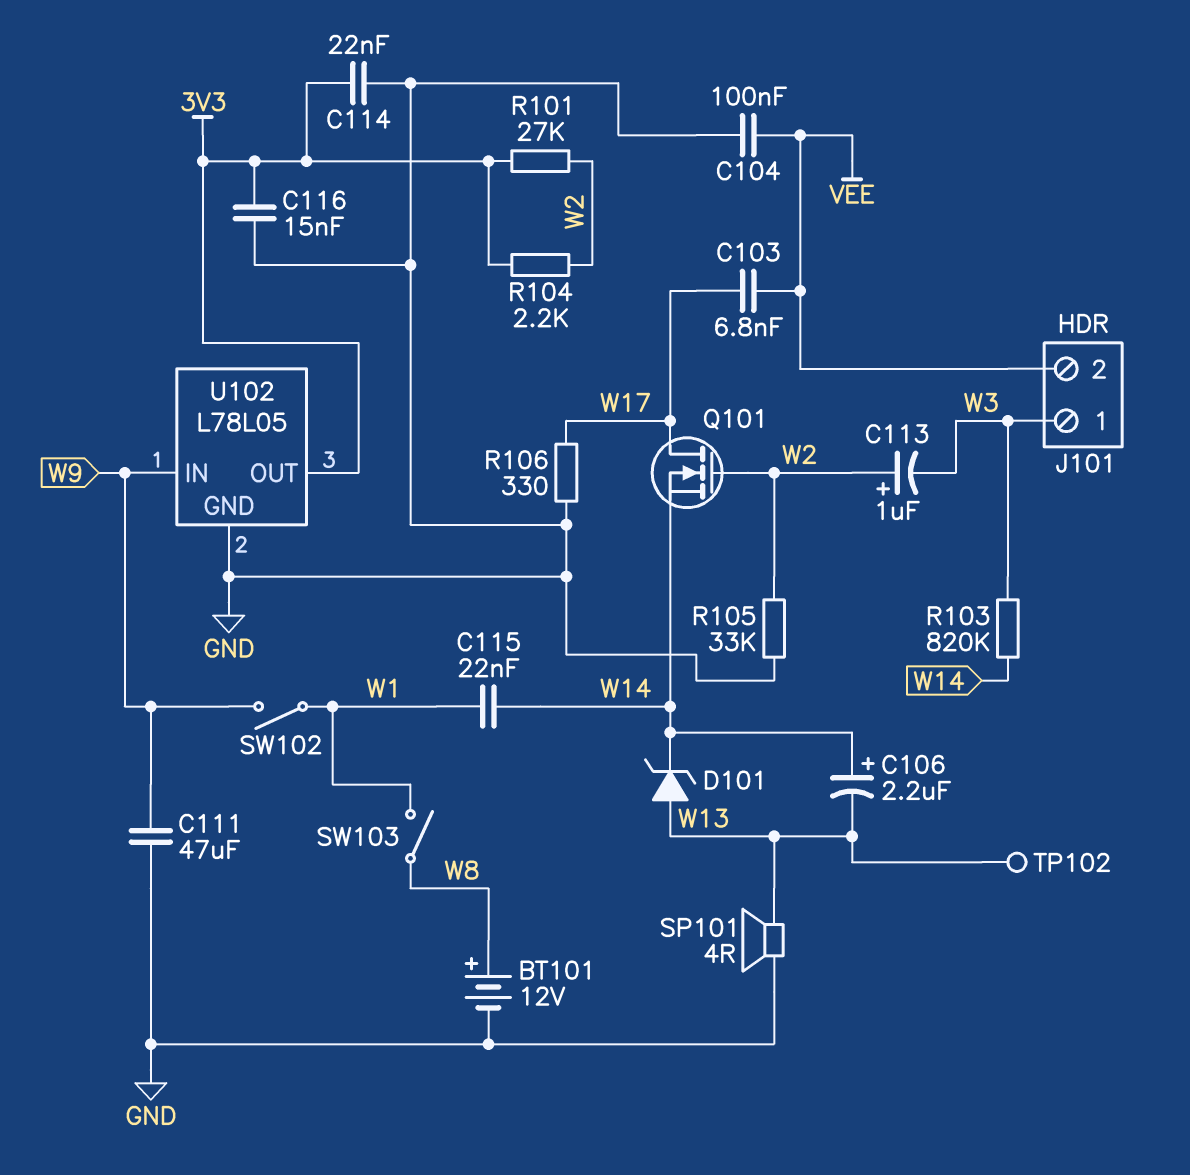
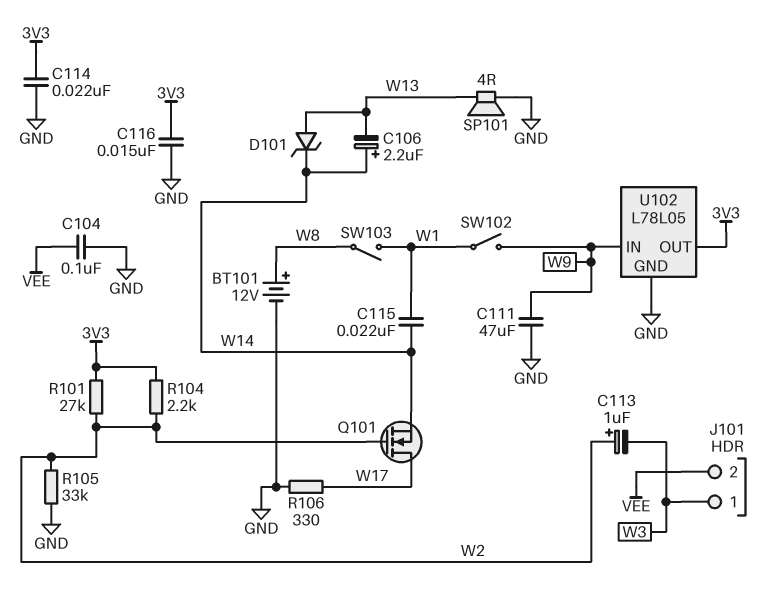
C103: 6.8nF (VEE, W17) -> none
R103: 820k (W3, W14) -> none
TP102: test point (W13) -> none

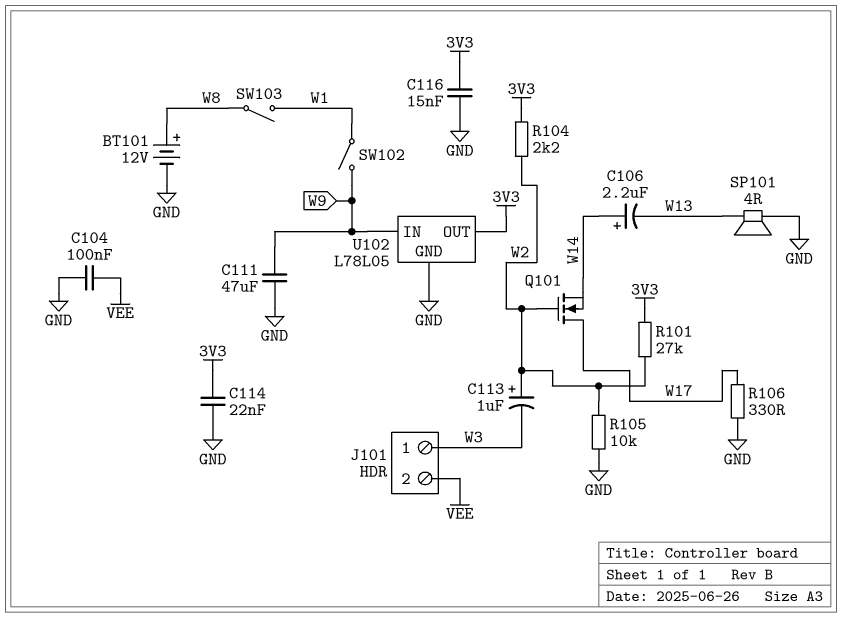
C115: 22nF (W1, W14) -> none
D101: zener (A W13, K W14) -> none
R105: 33k (GND, W2) -> 10k (GND, W2)

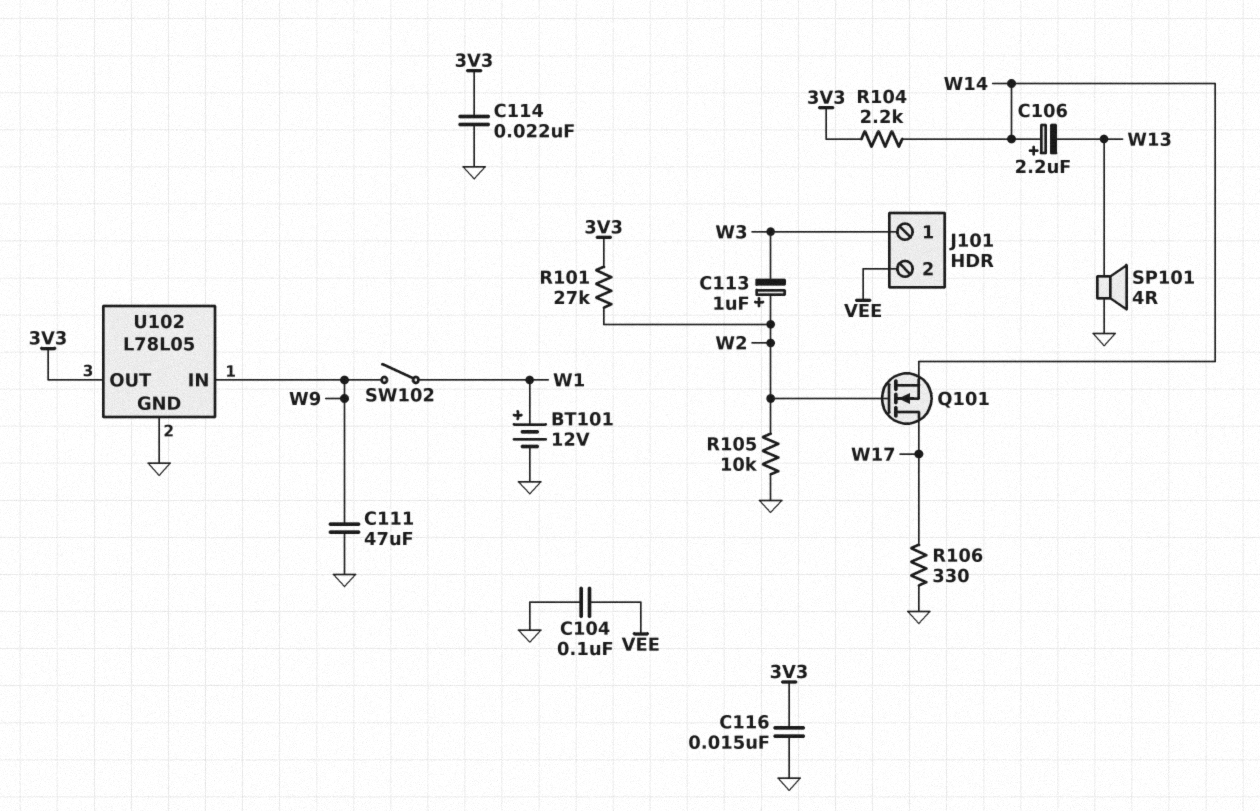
BT101: 12V (plus W8, minus GND) -> 12V (plus W1, minus GND)
R104: 2.2k (3V3, W2) -> 2.2k (3V3, W14)
SW103: switch (W1, W8) -> none

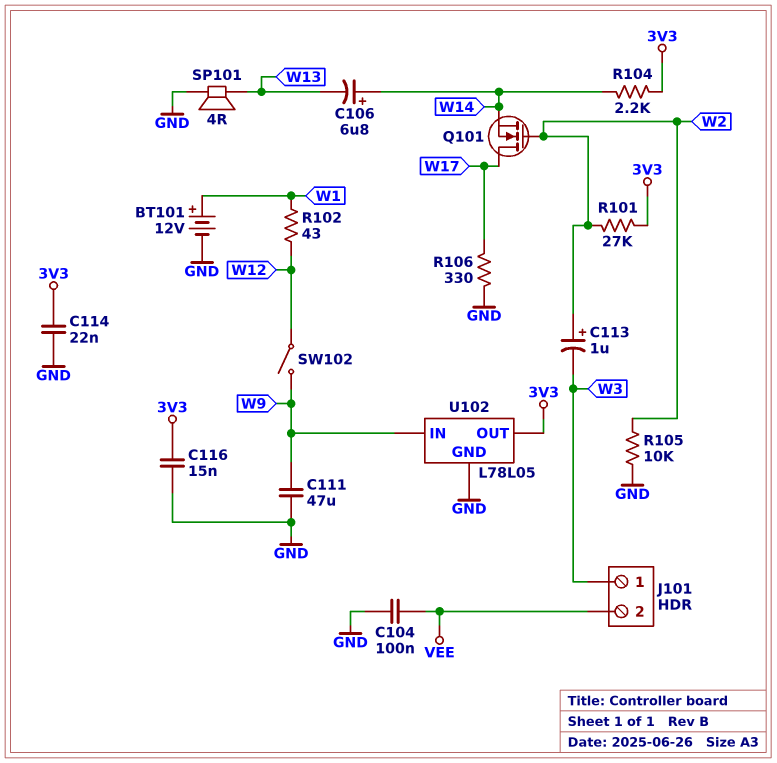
C106: 2.2uF (plus W14, minus W13) -> 6.8uF (plus W14, minus W13)
R102: none -> 43 (W1, W12)
SW102: switch (W1, W9) -> switch (W9, W12)

